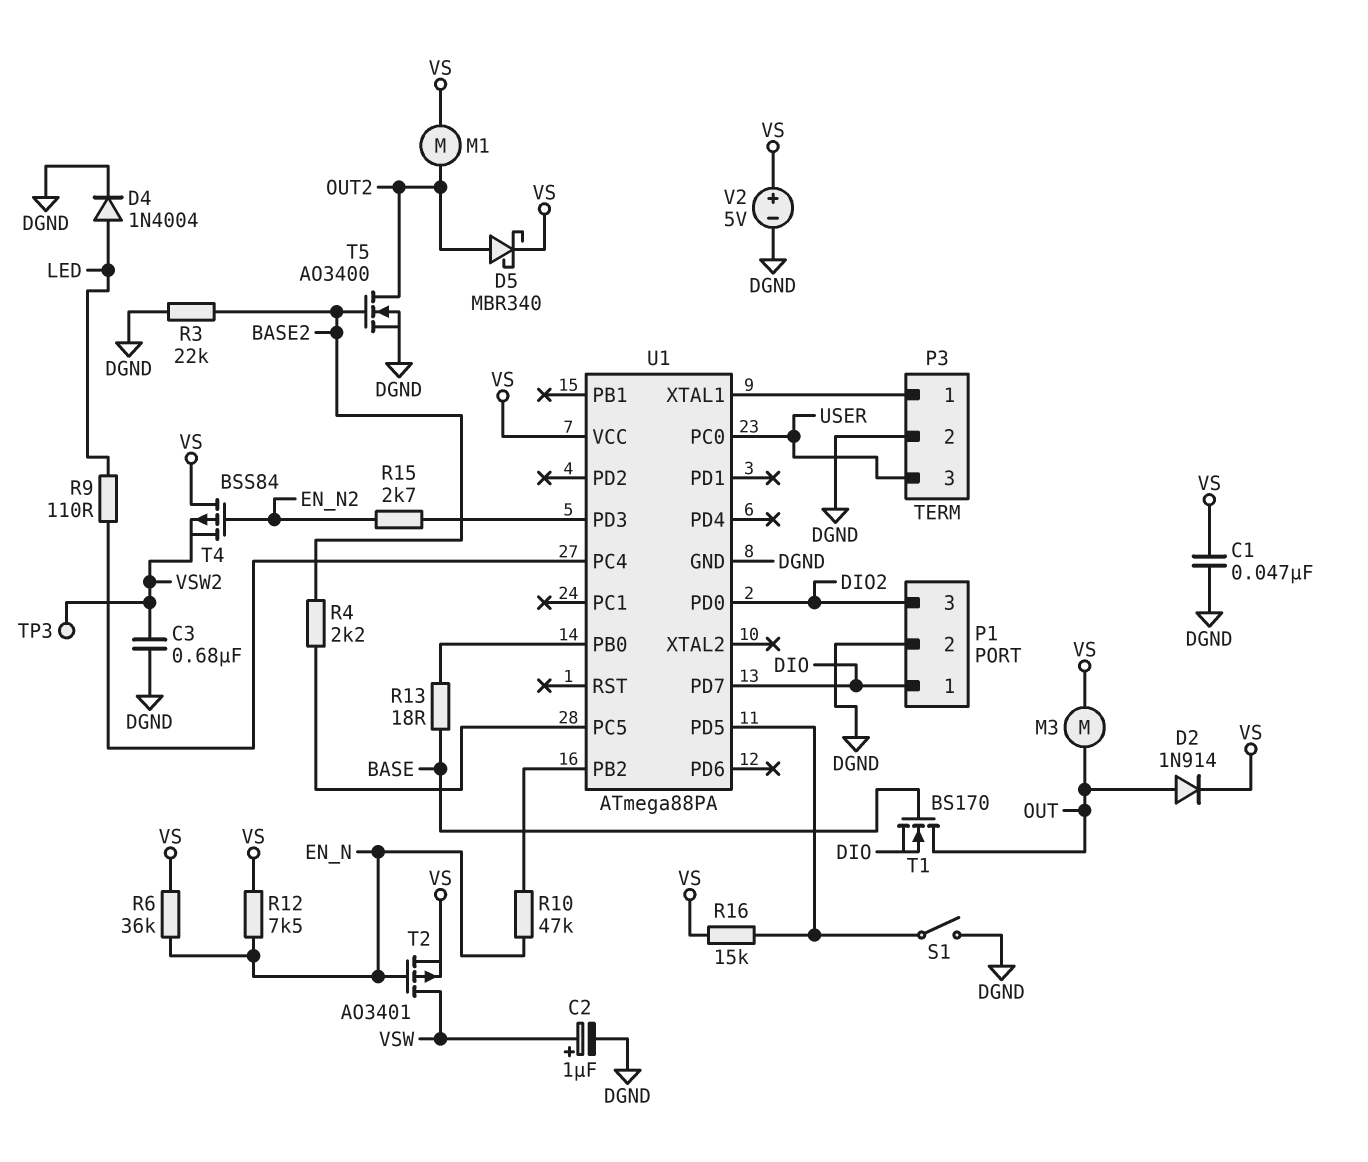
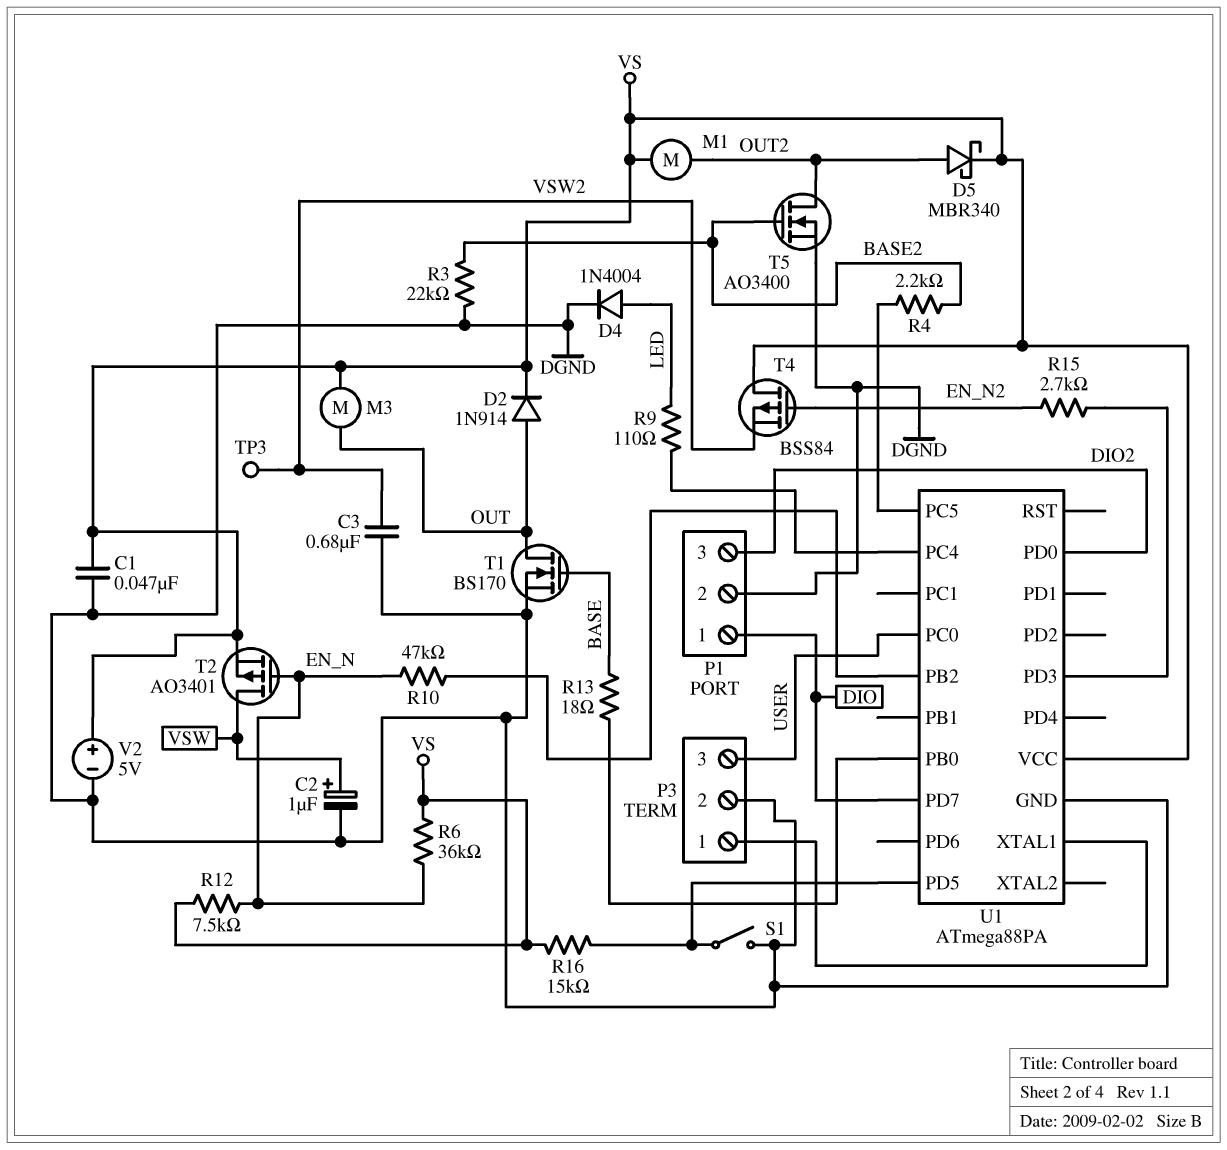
T1: NMOS BS170 (G BASE, D OUT, S DIO) -> NMOS BS170 (G BASE, D OUT, S DGND)

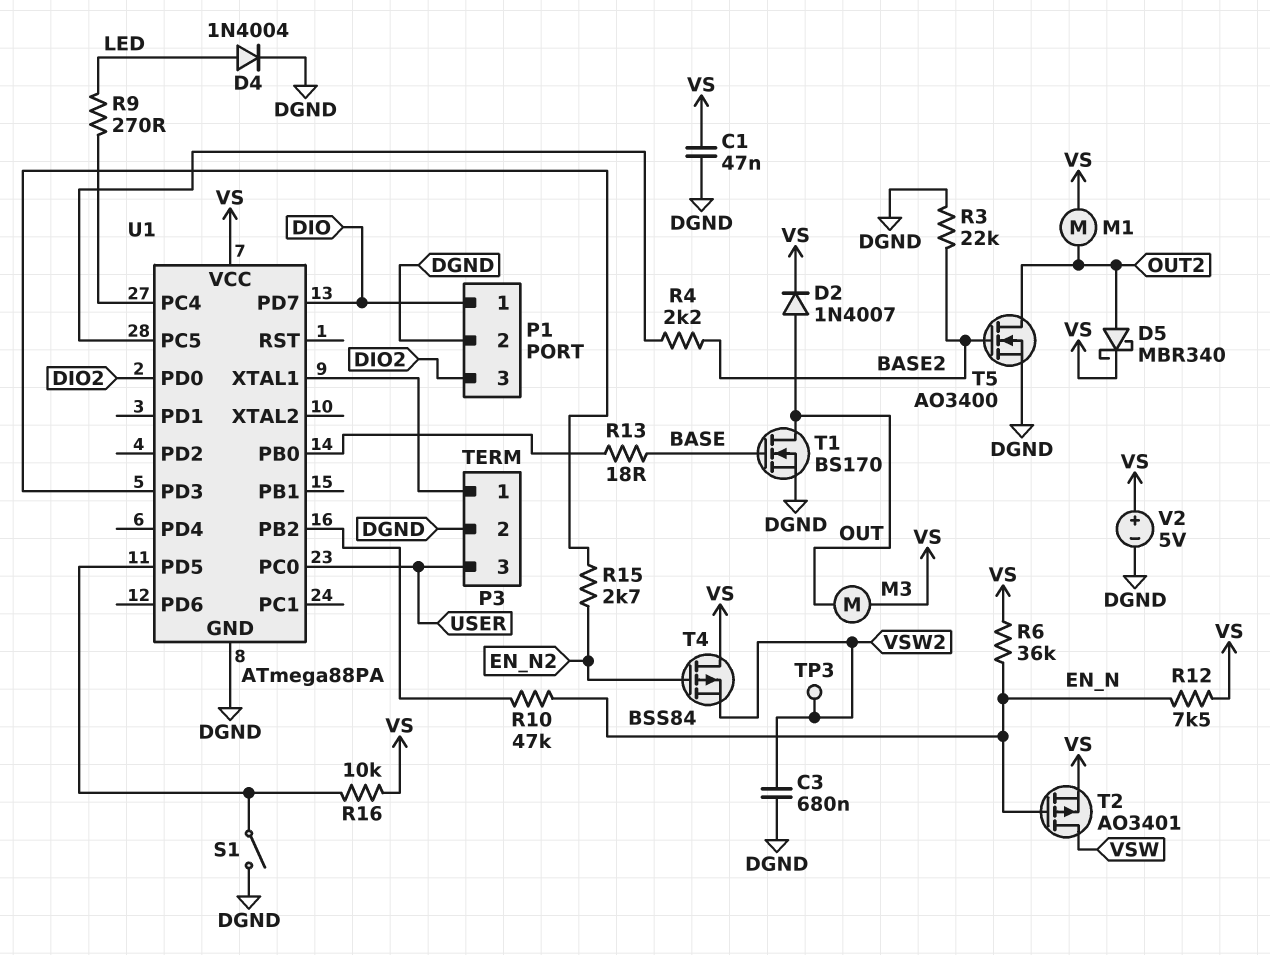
C2: 1uF (plus VSW, minus DGND) -> none
D2: diode 1N914 (A OUT, K VS) -> diode 1N4007 (A OUT, K VS)
R9: 110 (LED, U1/PC4) -> 270 (LED, U1/PC4)
R16: 15k (U1/PD5, VS) -> 10k (U1/PD5, VS)

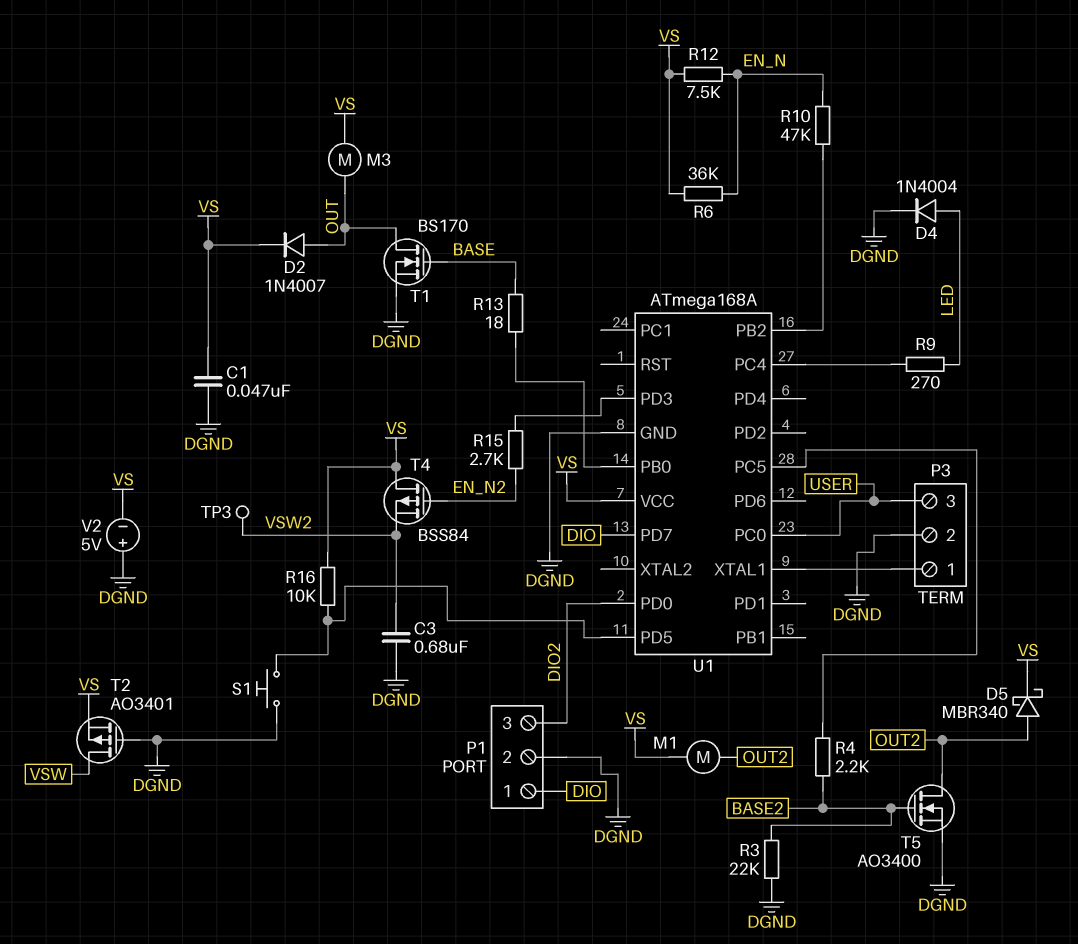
S1: switch (DGND, U1/PD5) -> button (DGND, U1/PD5)
T2: PMOS AO3401 (G EN_N, D VSW, S VS) -> PMOS AO3401 (G DGND, D VSW, S VS)
U1: ATmega88PA -> ATmega168A
V2: 5V (plus VS, minus DGND) -> 5V (plus DGND, minus VS)

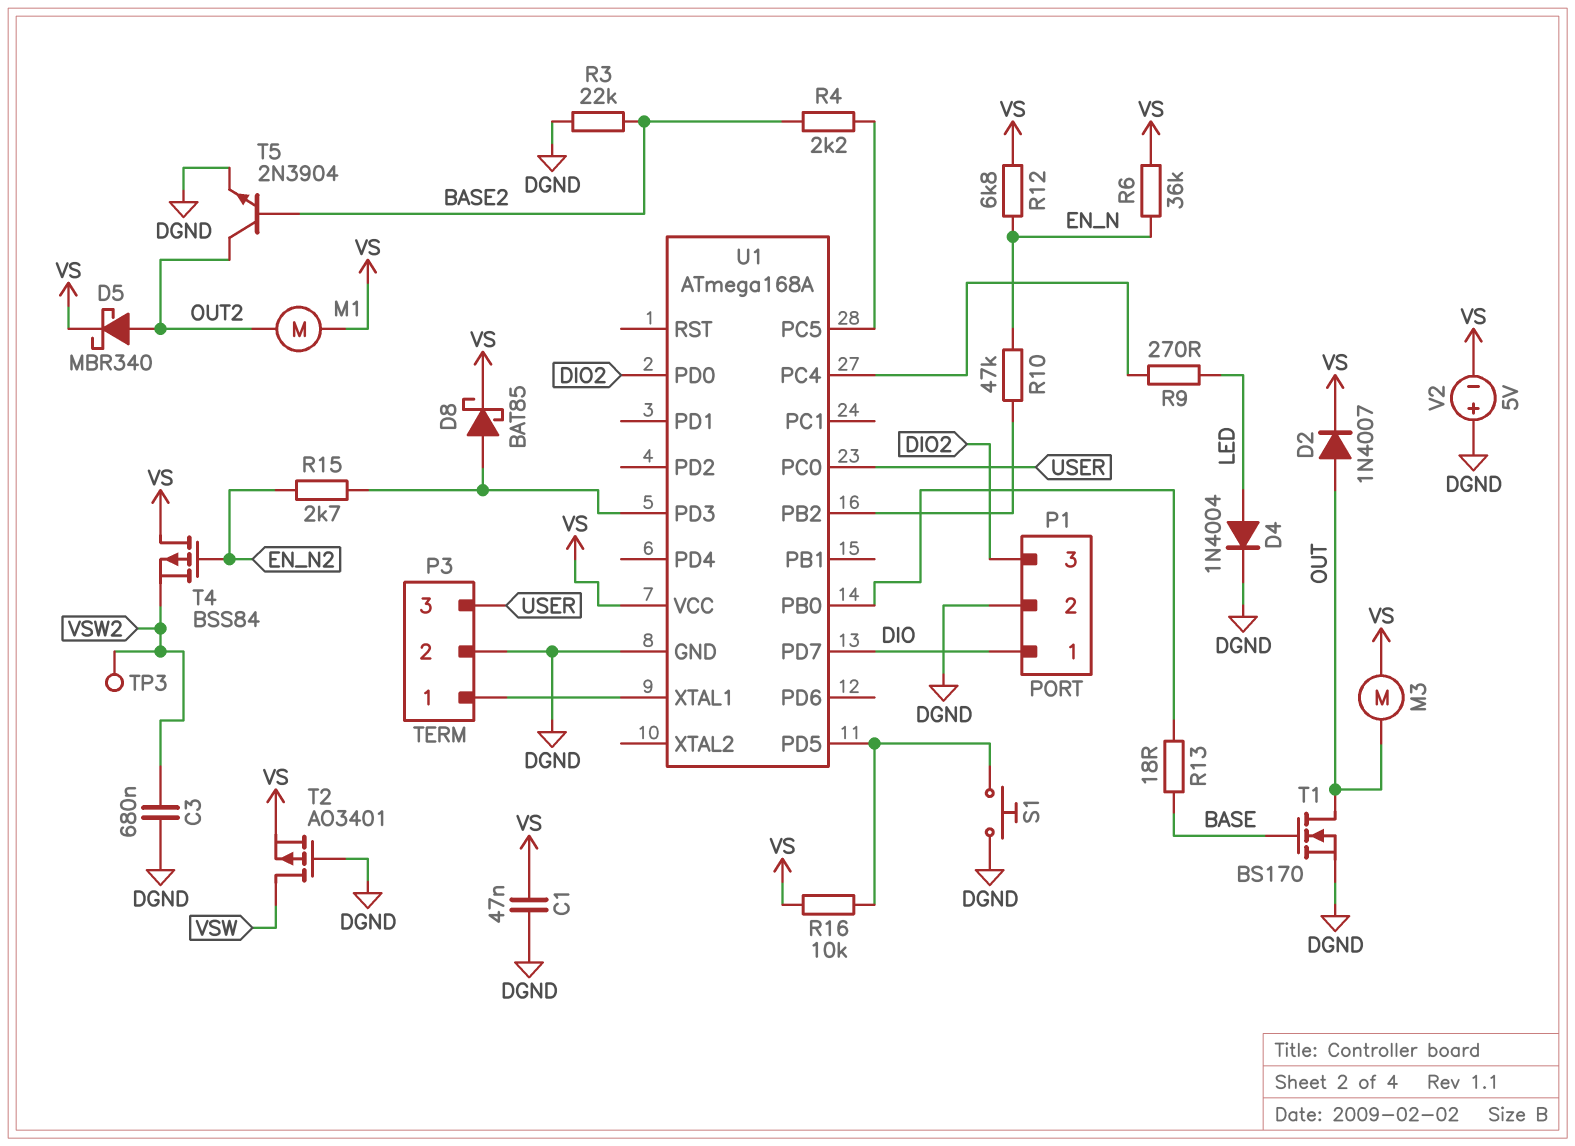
D8: none -> schottky BAT85 (A U1/PD3, K VS)
R12: 7.5k (EN_N, VS) -> 6.8k (EN_N, VS)
T5: NMOS AO3400 (G BASE2, D OUT2, S DGND) -> NPN 2N3904 (B BASE2, C OUT2, E DGND)

